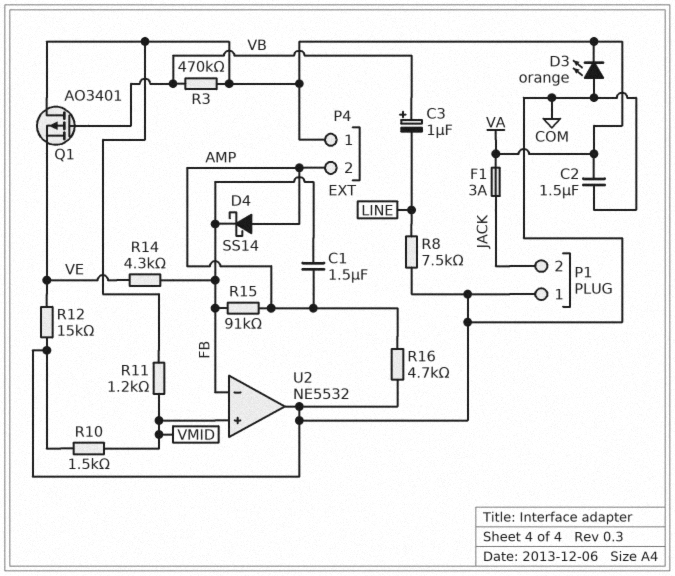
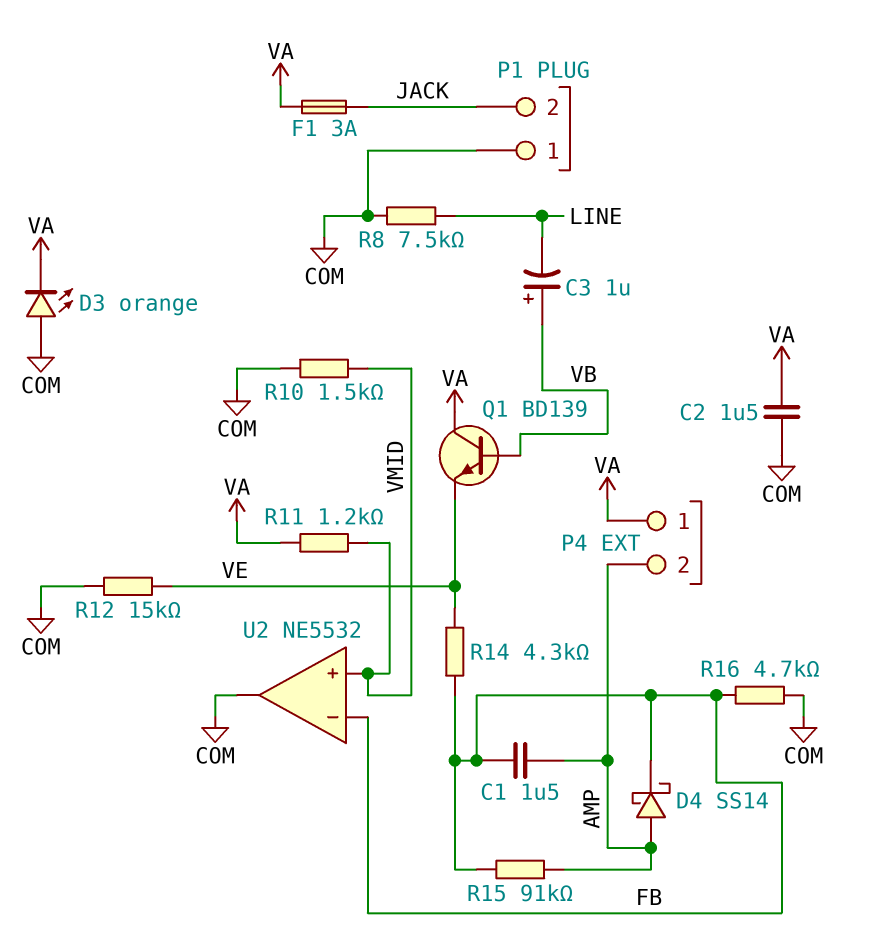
Q1: PMOS AO3401 (G VB, D VA, S VE) -> NPN BD139 (B VB, C VA, E VE)
R3: 470k (VA, VB) -> none
R16: 4.7k (AMP, COM) -> 4.7k (COM, FB)

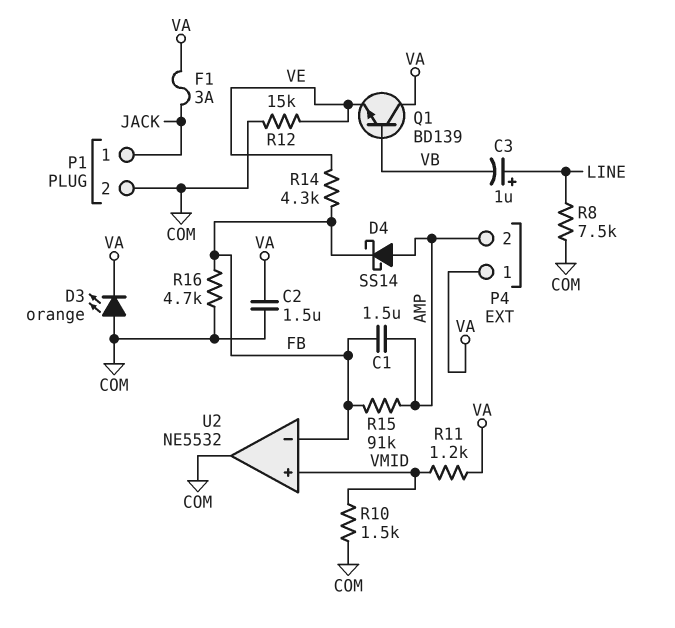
C3: 1uF (plus VB, minus LINE) -> 1uF (plus LINE, minus VB)
P1 pin 1: COM -> JACK
P1 pin 2: JACK -> COM

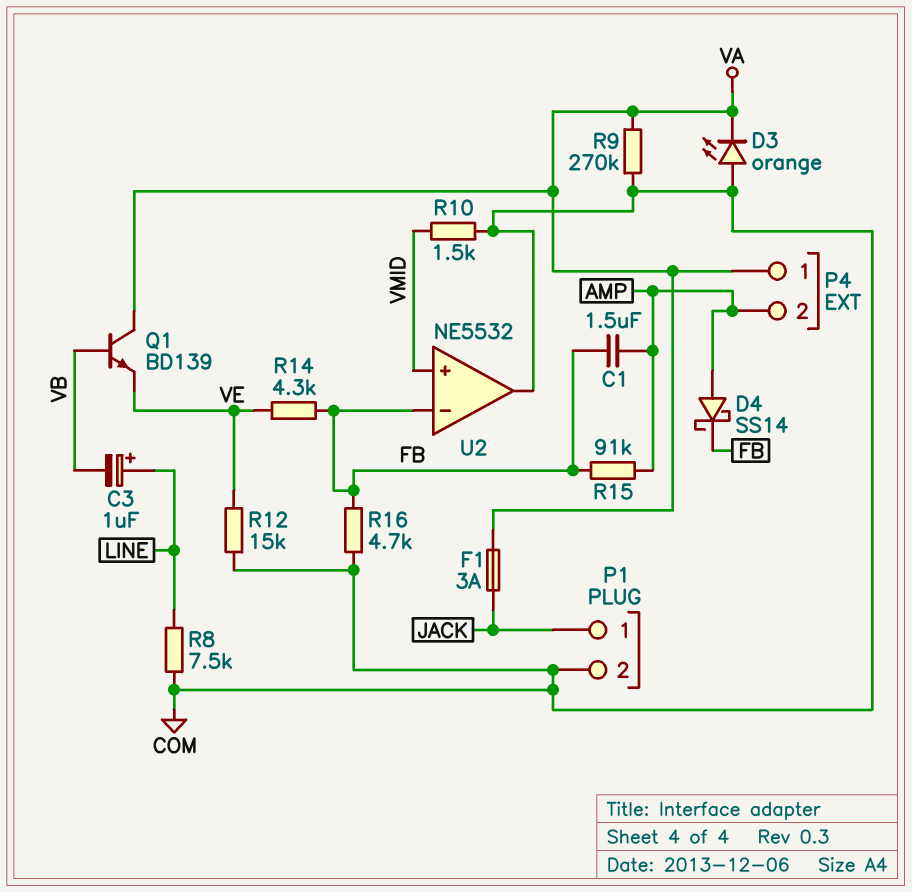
C2: 1.5uF (COM, VA) -> none
R9: none -> 270k (COM, VA)
R11: 1.2k (VA, VMID) -> none

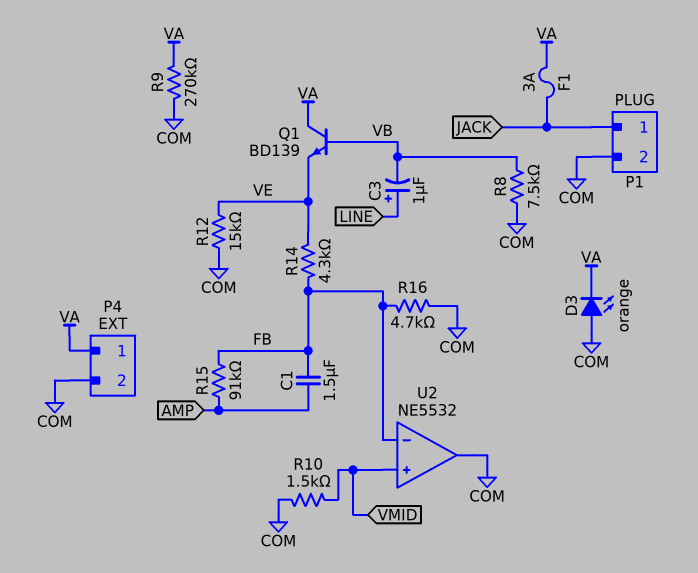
D4: schottky SS14 (A AMP, K FB) -> none
P4 pin 2: AMP -> COM
R8: 7.5k (COM, LINE) -> 7.5k (COM, VB)

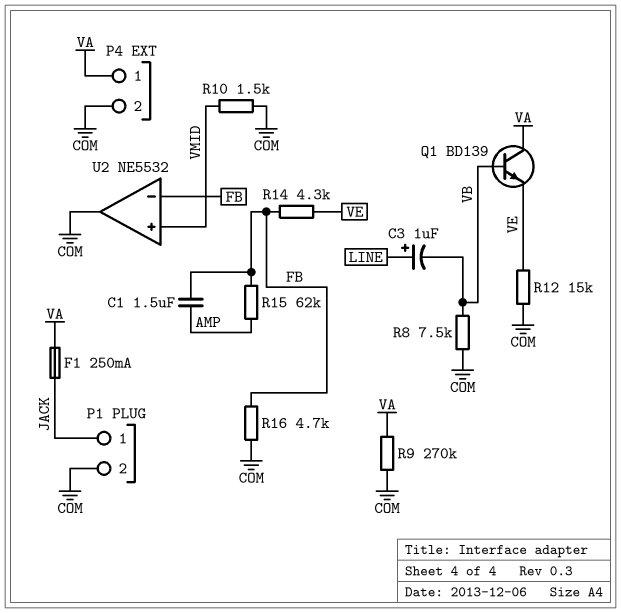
D3: LED orange (A COM, K VA) -> none
F1: 3A (JACK, VA) -> 250mA (JACK, VA)
R15: 91k (AMP, FB) -> 62k (AMP, FB)

